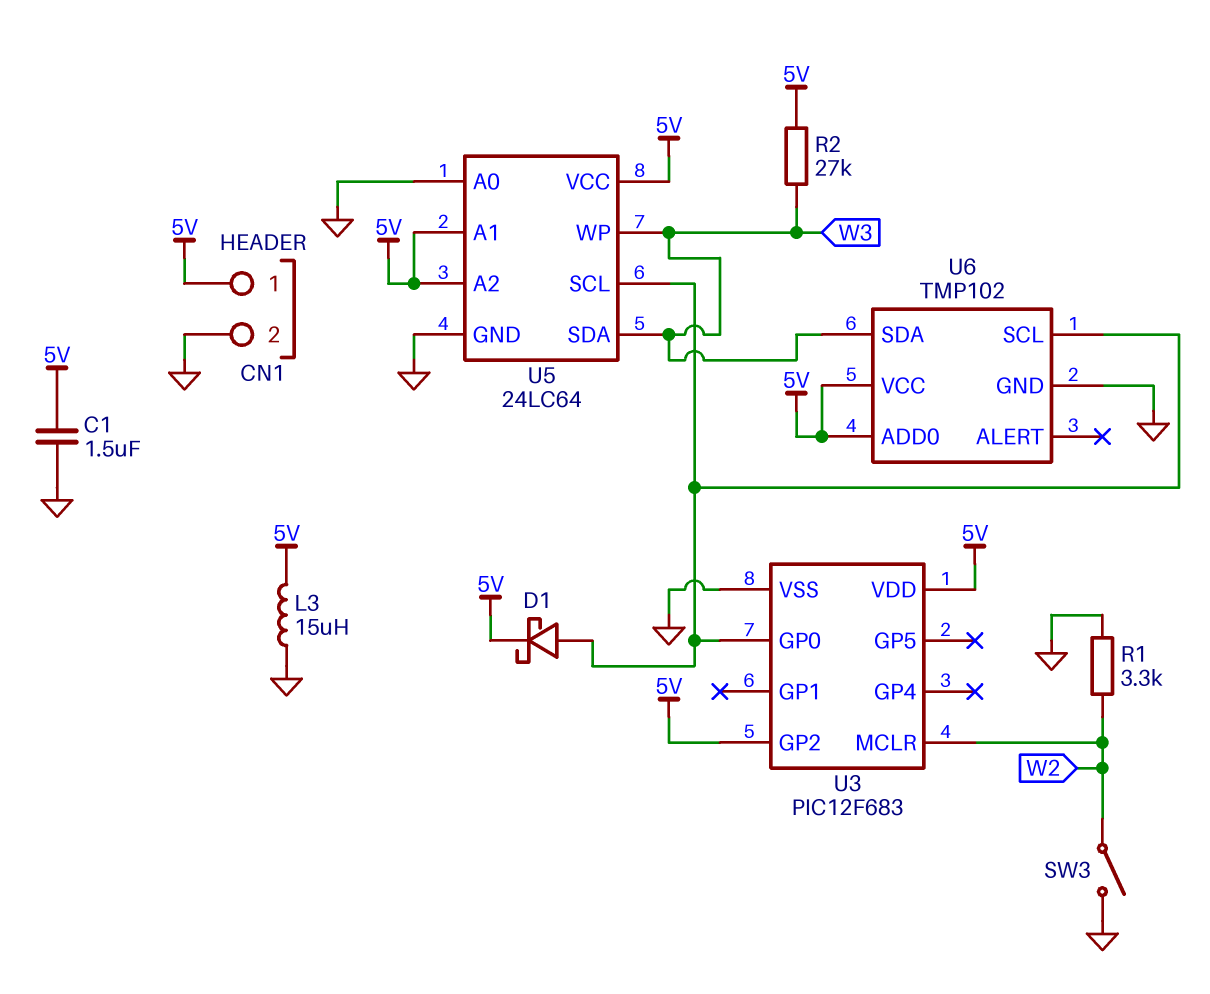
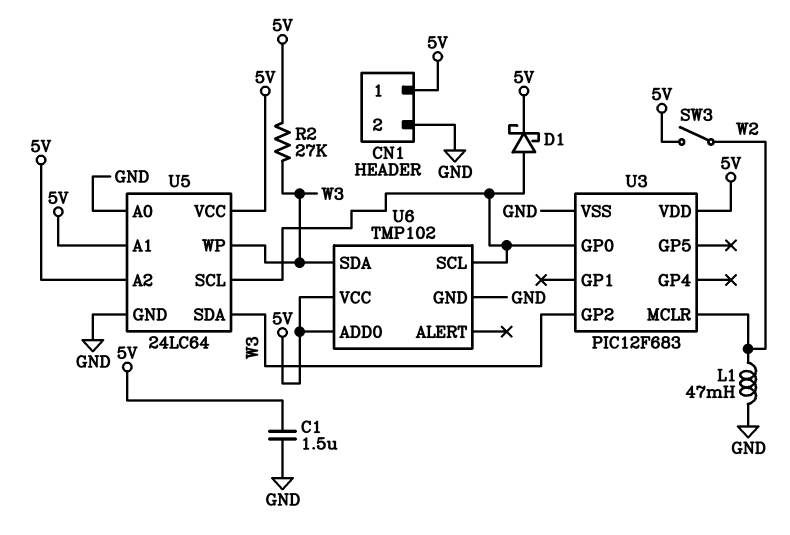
L1: none -> 47mH (GND, W2)
L3: 15uH (5V, GND) -> none
R1: 3.3k (GND, W2) -> none
SW3: switch (GND, W2) -> switch (5V, W2)
U3 pin GP2: 5V -> W3

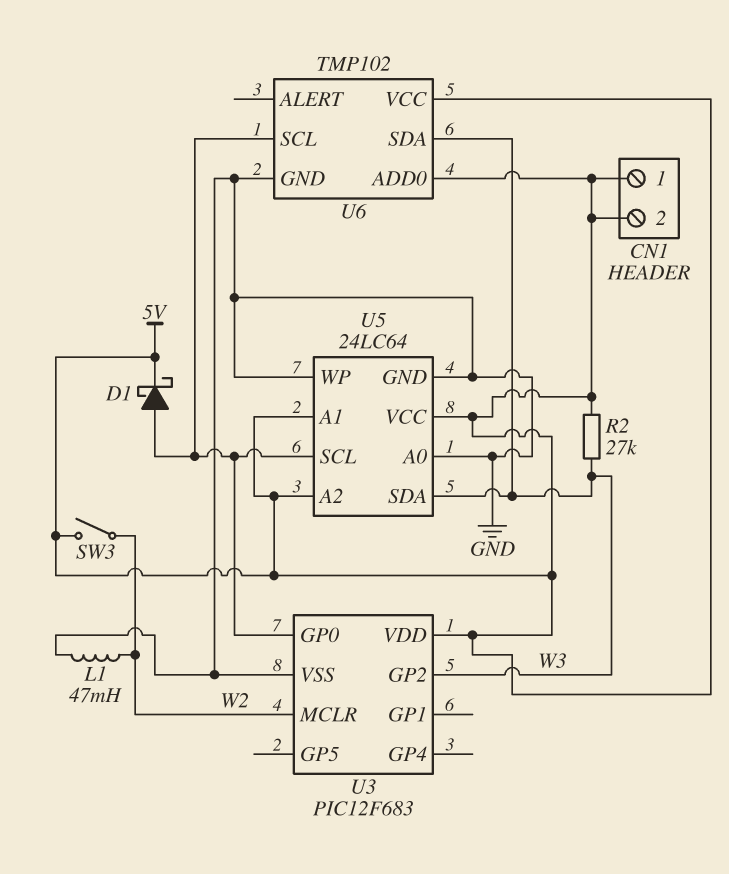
C1: 1.5uF (5V, GND) -> none
CN1 pin 2: GND -> 5V
U5 pin WP: W3 -> GND

